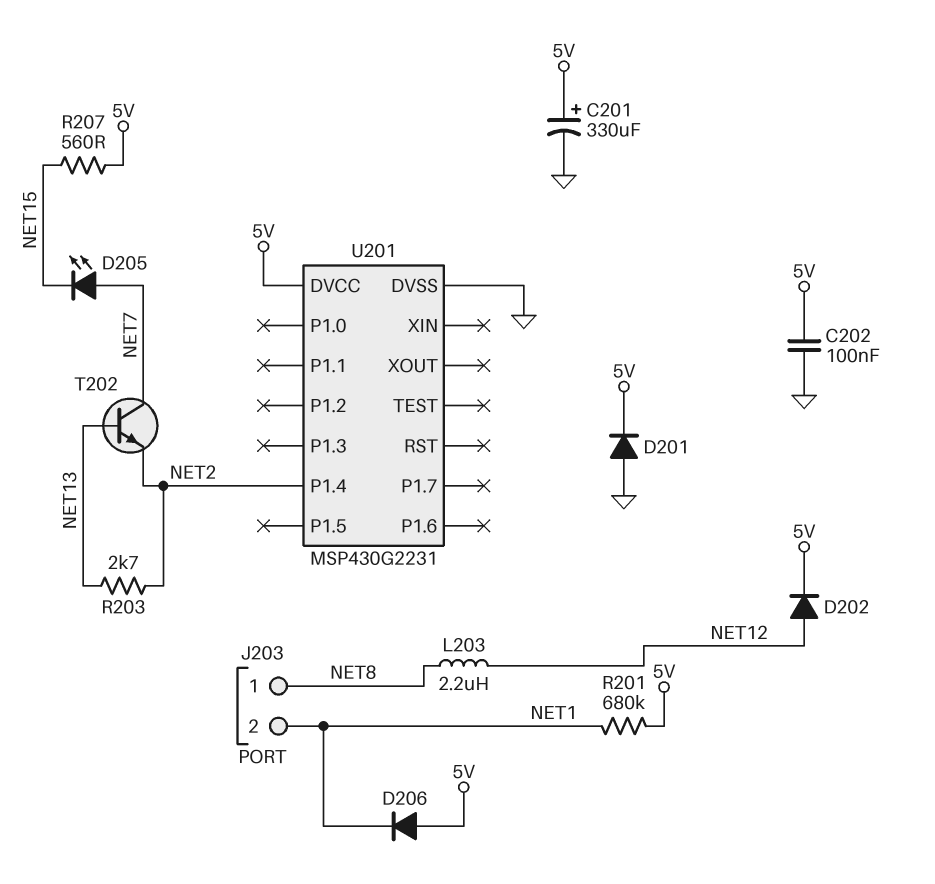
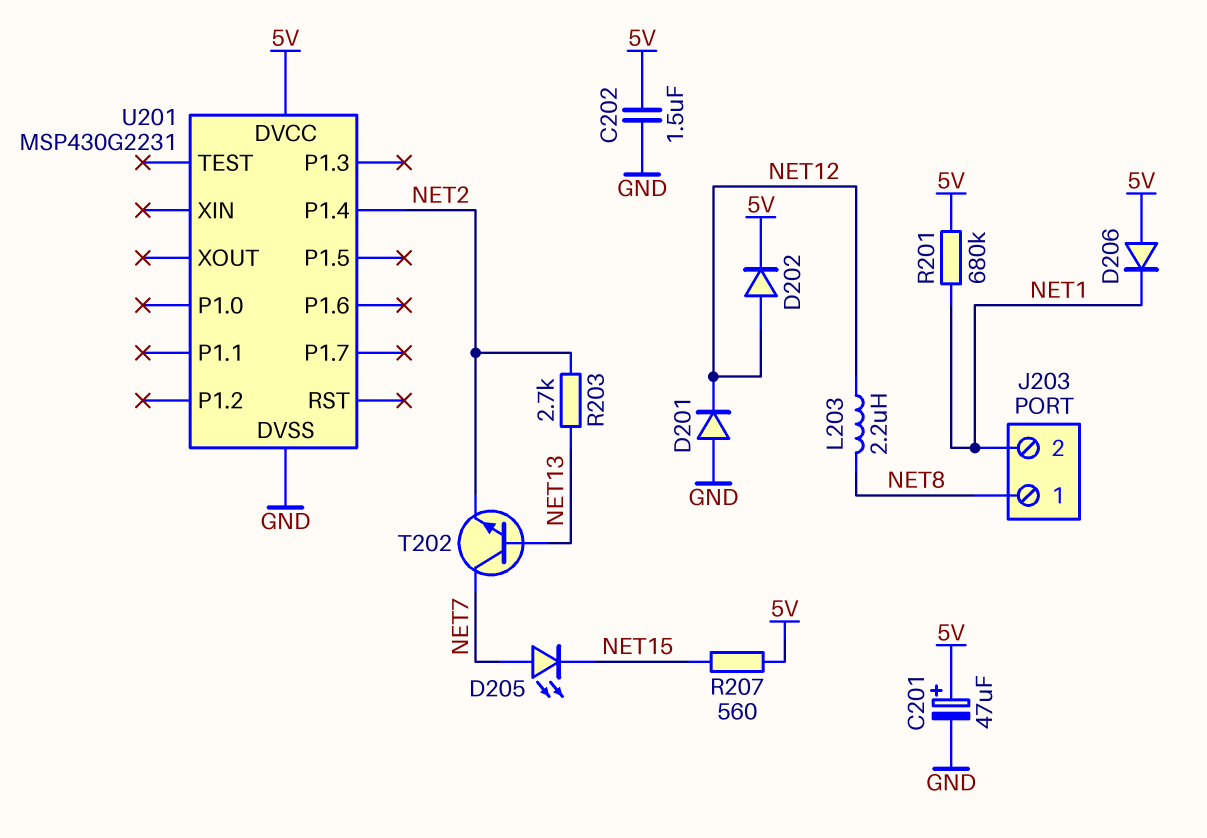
C201: 330uF (plus 5V, minus GND) -> 47uF (plus 5V, minus GND)
C202: 100nF (5V, GND) -> 1.5uF (5V, GND)
D201: diode (A GND, K 5V) -> diode (A GND, K NET12)

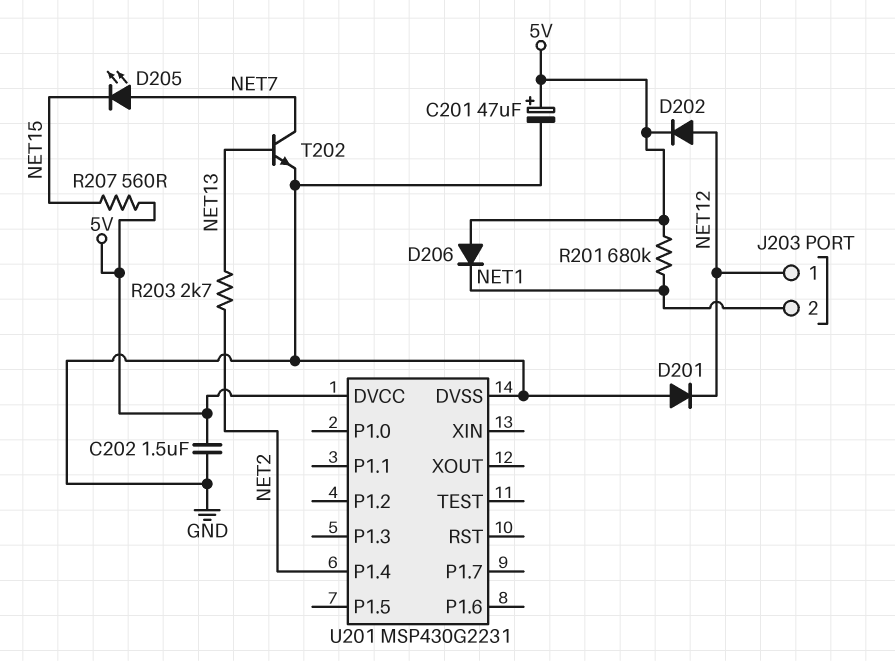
J203 pin 1: NET8 -> NET12
L203: 2.2uH (NET8, NET12) -> none
T202: NPN (B NET13, C NET7, E NET2) -> NPN (B NET13, C NET7, E GND)

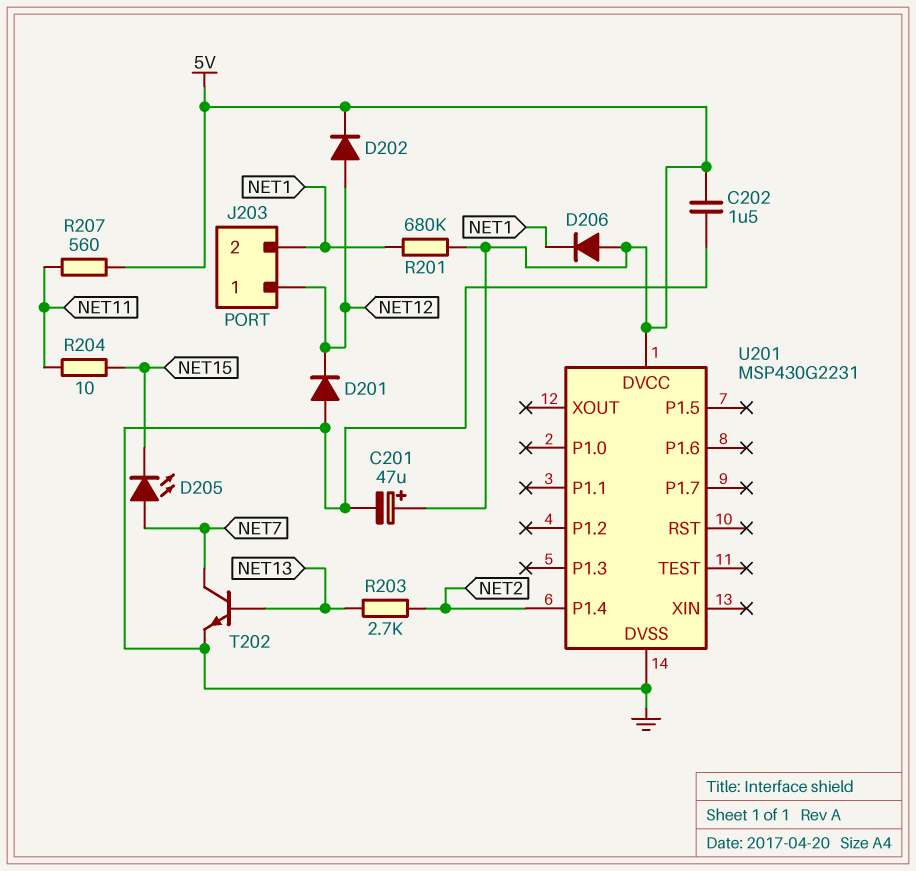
R204: none -> 10 (NET11, NET15)
R207: 560 (5V, NET15) -> 560 (5V, NET11)

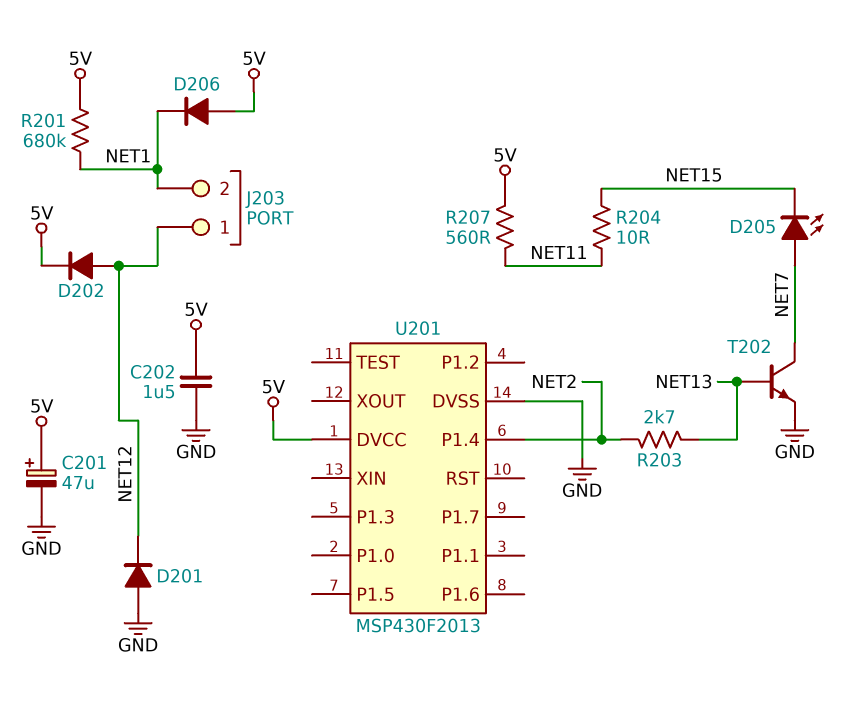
U201: MSP430G2231 -> MSP430F2013

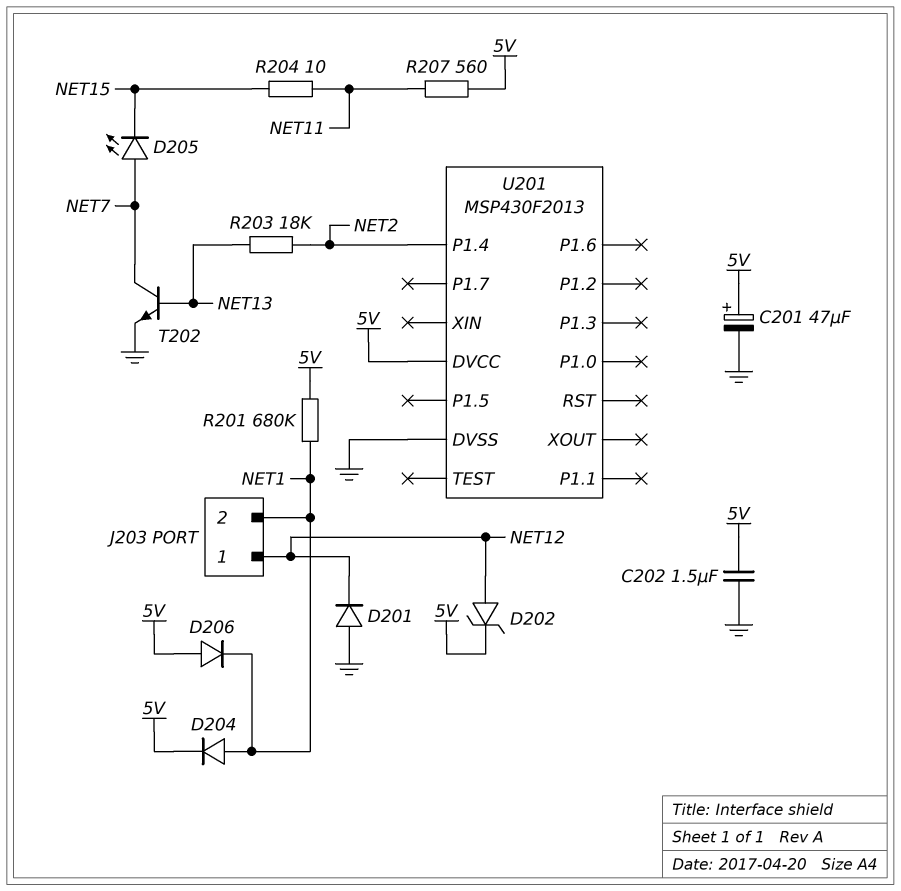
D202: diode (A NET12, K 5V) -> zener (A NET12, K 5V)
D204: none -> diode (A NET1, K 5V)
R203: 2.7k (NET2, NET13) -> 18k (NET2, NET13)

